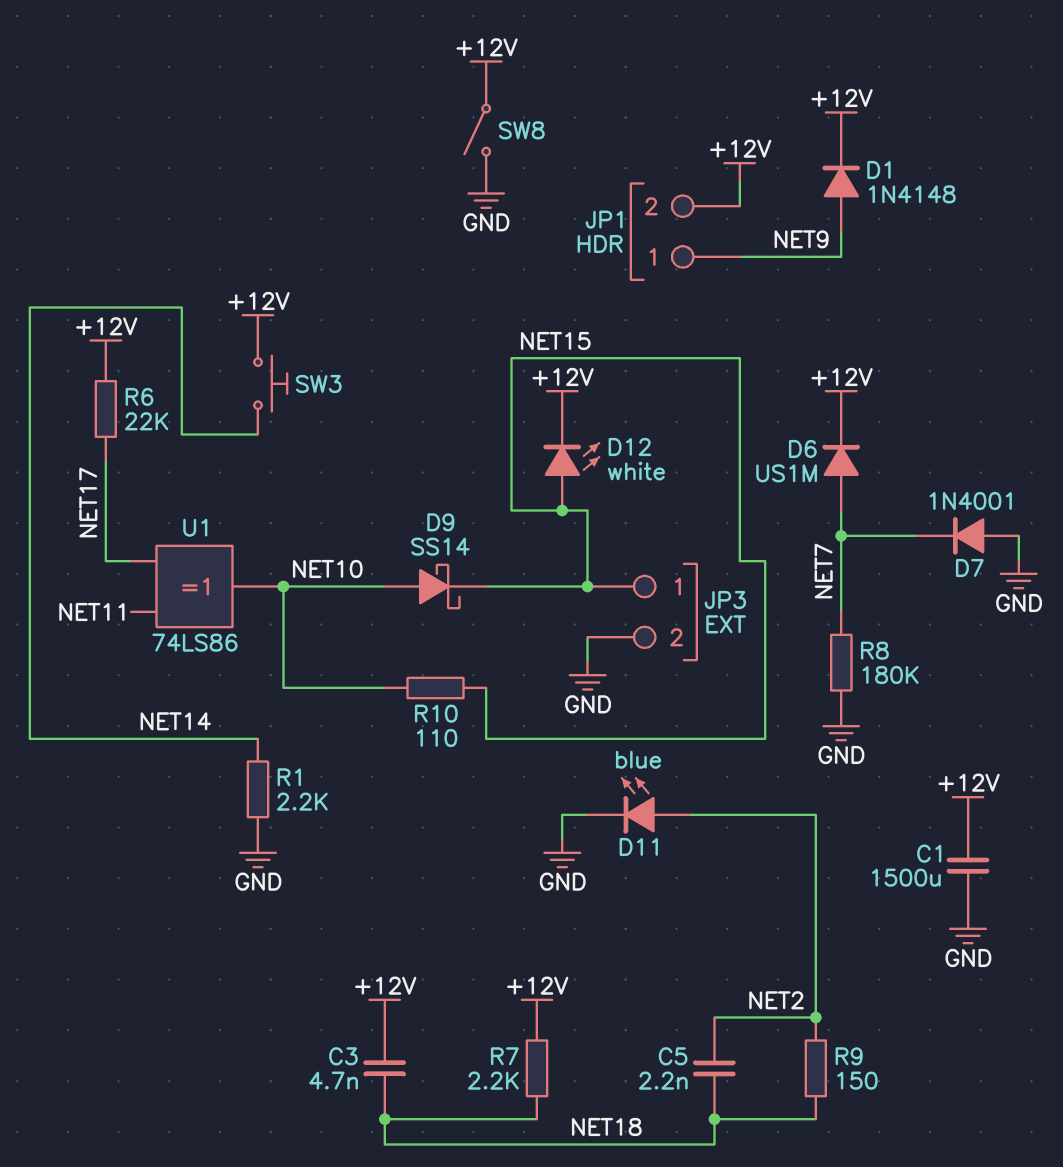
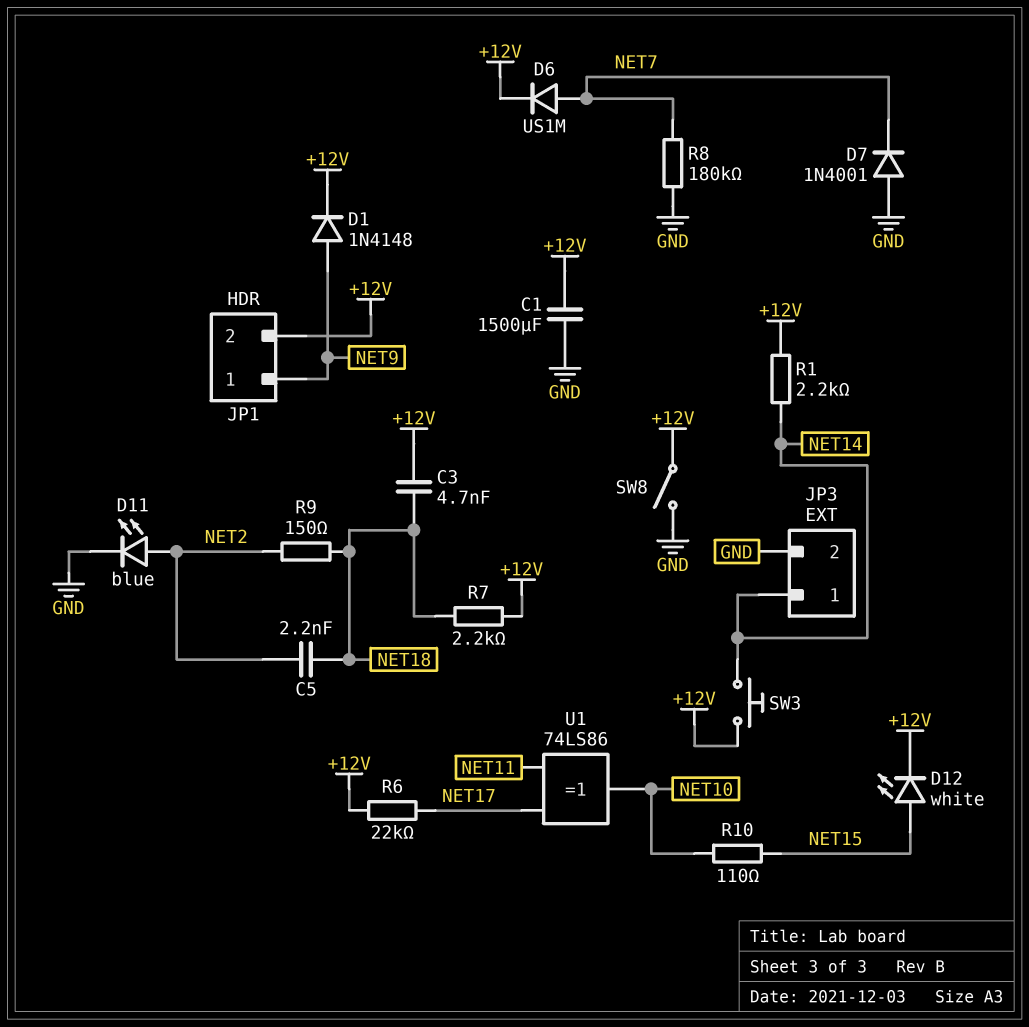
D9: schottky SS14 (A NET10, K NET15) -> none
JP3 pin 1: NET15 -> NET14
R1: 2.2k (GND, NET14) -> 2.2k (+12V, NET14)

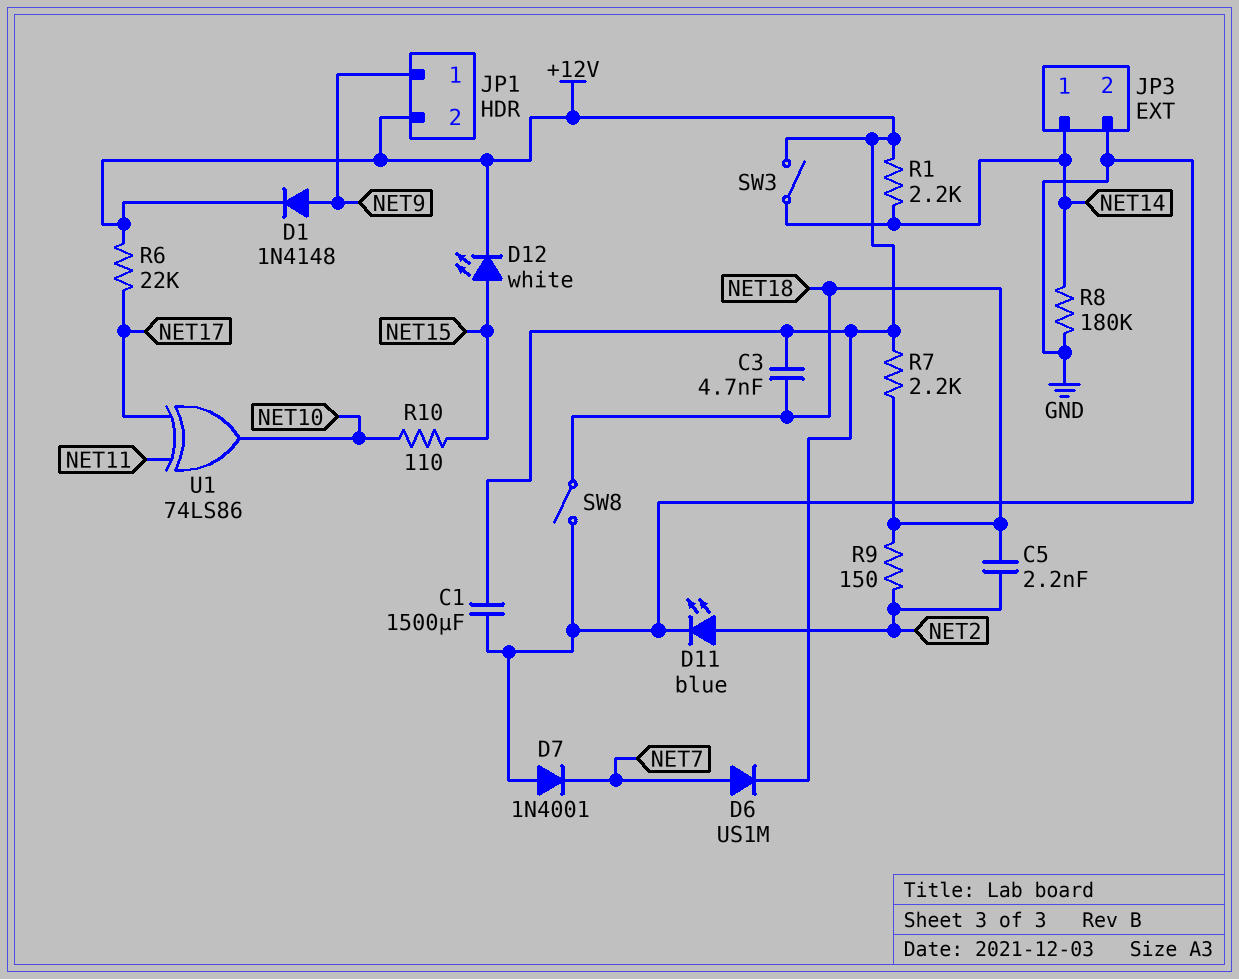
R8: 180k (GND, NET7) -> 180k (GND, NET14)
SW3: button (+12V, NET14) -> switch (+12V, NET14)
SW8: switch (+12V, GND) -> switch (GND, NET18)

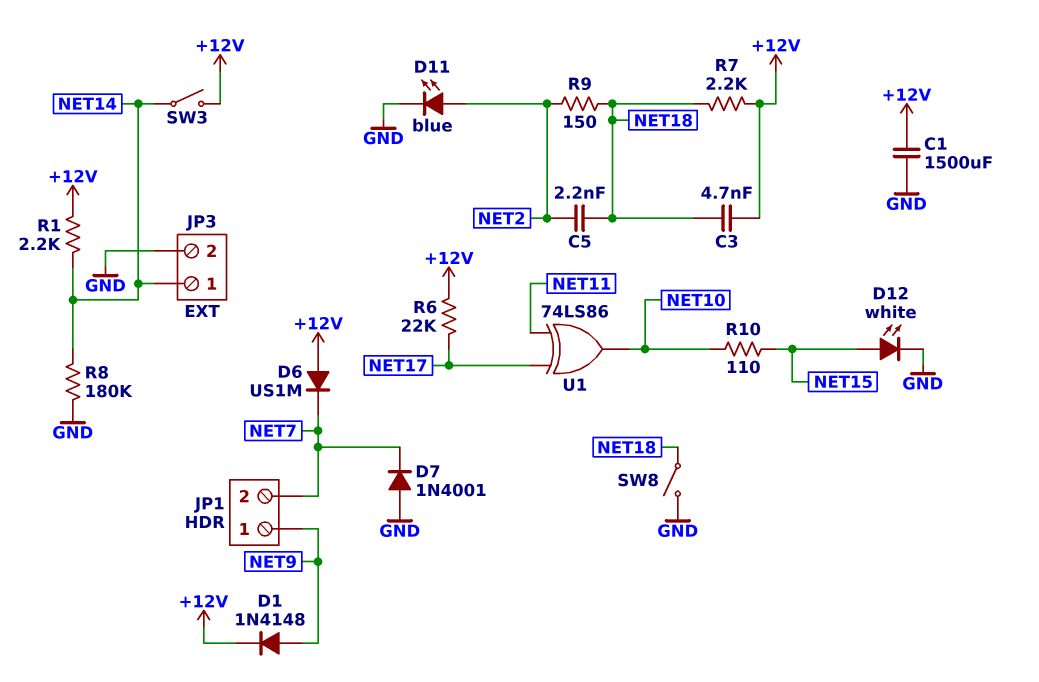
D6: diode US1M (A NET7, K +12V) -> diode US1M (A +12V, K NET7)
D12: LED white (A NET15, K +12V) -> LED white (A NET15, K GND)
JP1 pin 2: +12V -> NET7

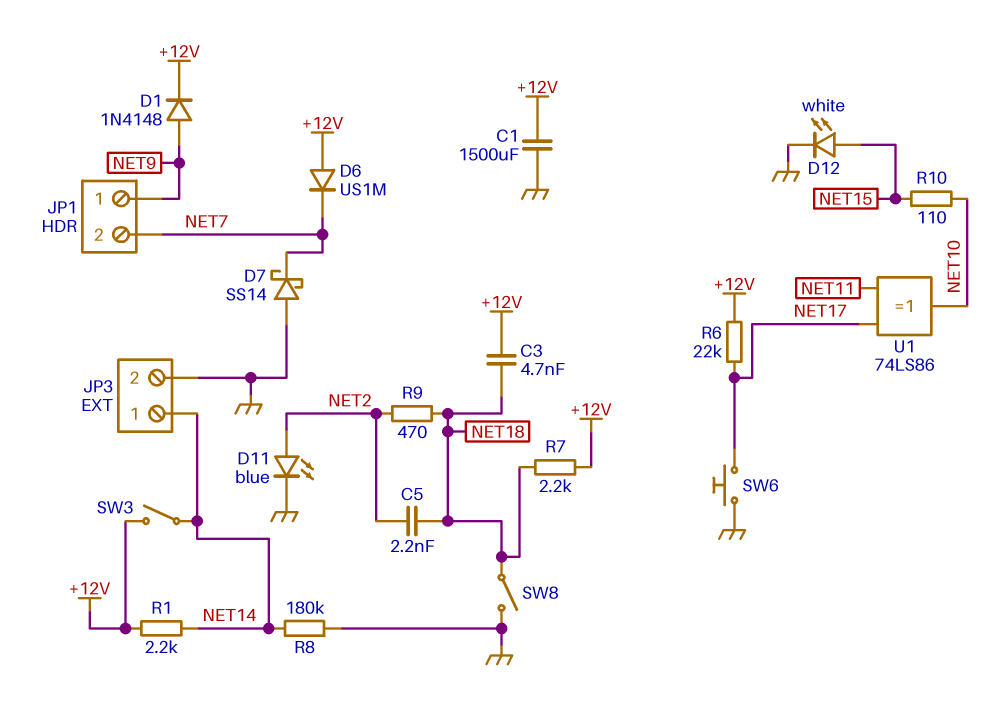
D7: diode 1N4001 (A GND, K NET7) -> schottky SS14 (A GND, K NET7)
R9: 150 (NET2, NET18) -> 470 (NET2, NET18)
SW6: none -> button (GND, NET17)

